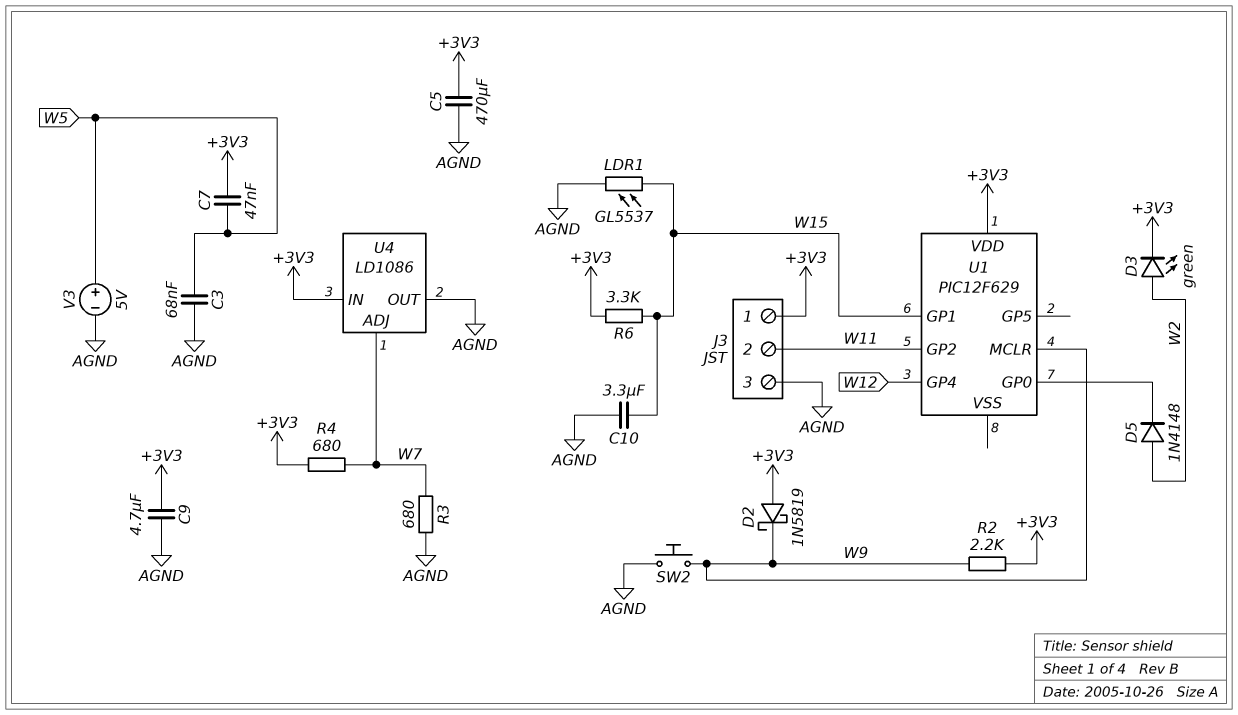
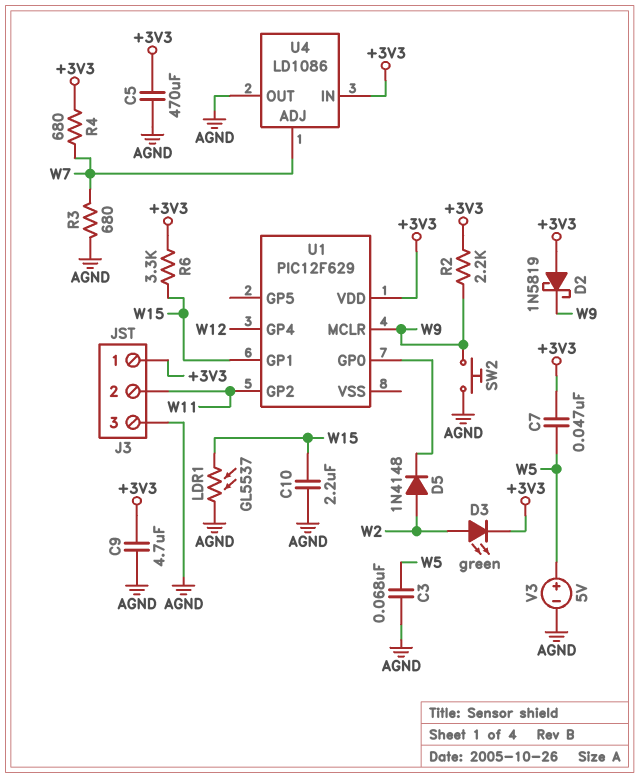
C10: 3.3uF (AGND, W15) -> 2.2uF (AGND, W15)

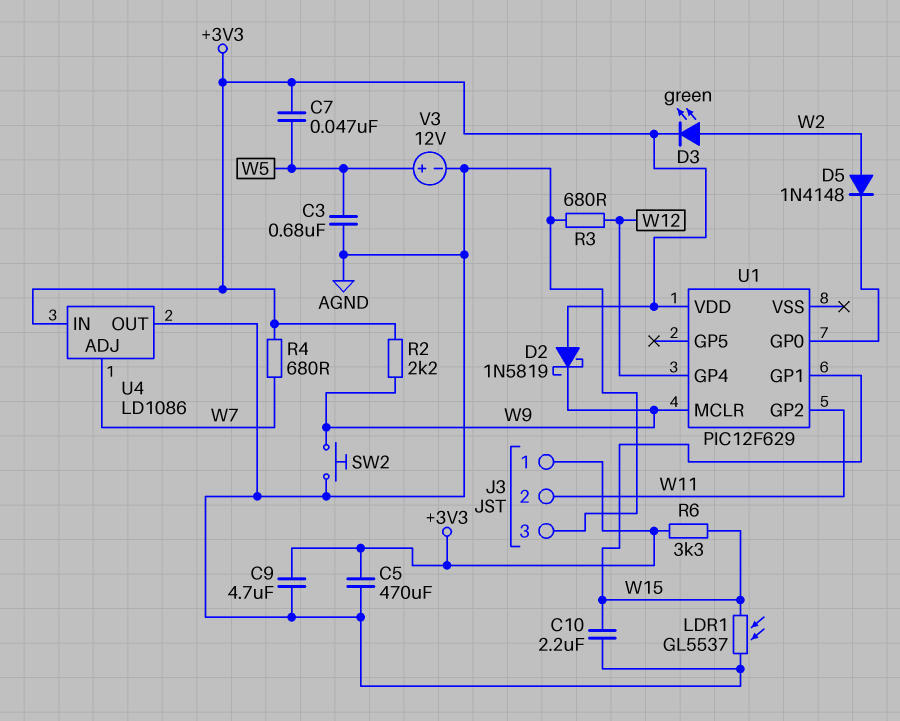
C3: 68nF (AGND, W5) -> 680nF (AGND, W5)
R3: 680 (AGND, W7) -> 680 (AGND, W12)
V3: 5V (plus W5, minus AGND) -> 12V (plus W5, minus AGND)

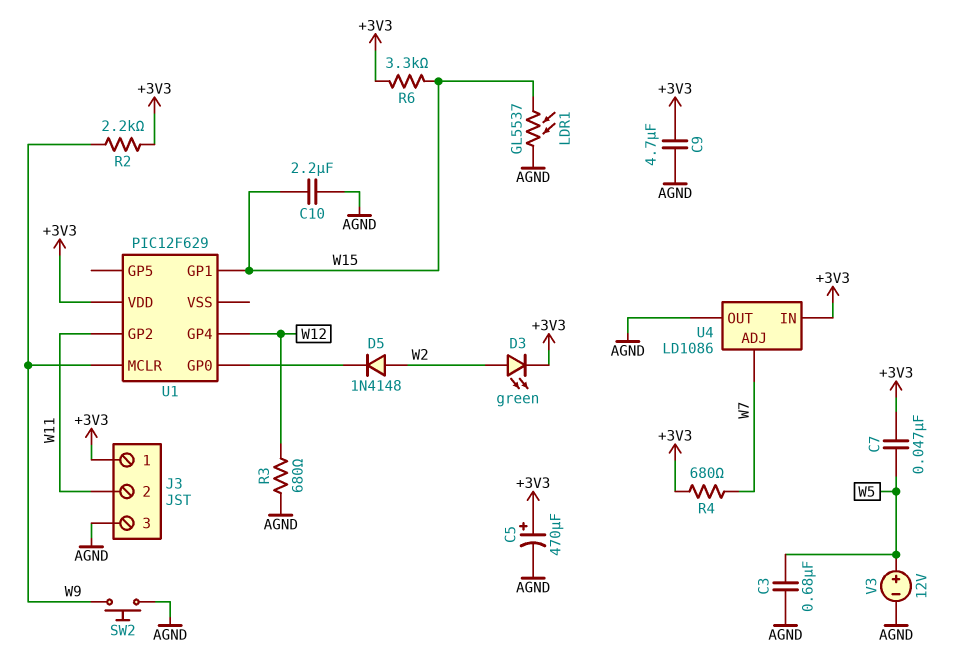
C5: 470uF (+3V3, AGND) -> 470uF (plus +3V3, minus AGND)
D2: schottky 1N5819 (A +3V3, K W9) -> none

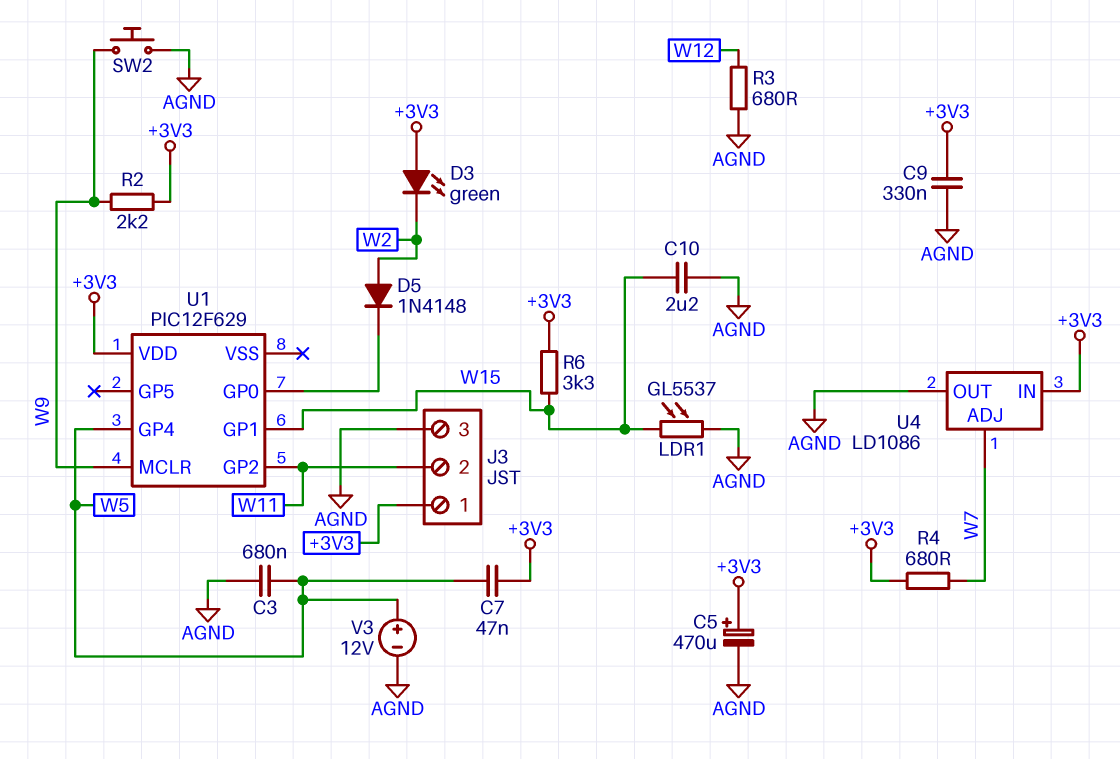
C9: 4.7uF (+3V3, AGND) -> 330nF (+3V3, AGND)
D3: LED green (A W2, K +3V3) -> LED green (A +3V3, K W2)
U1 pin GP4: W12 -> W5

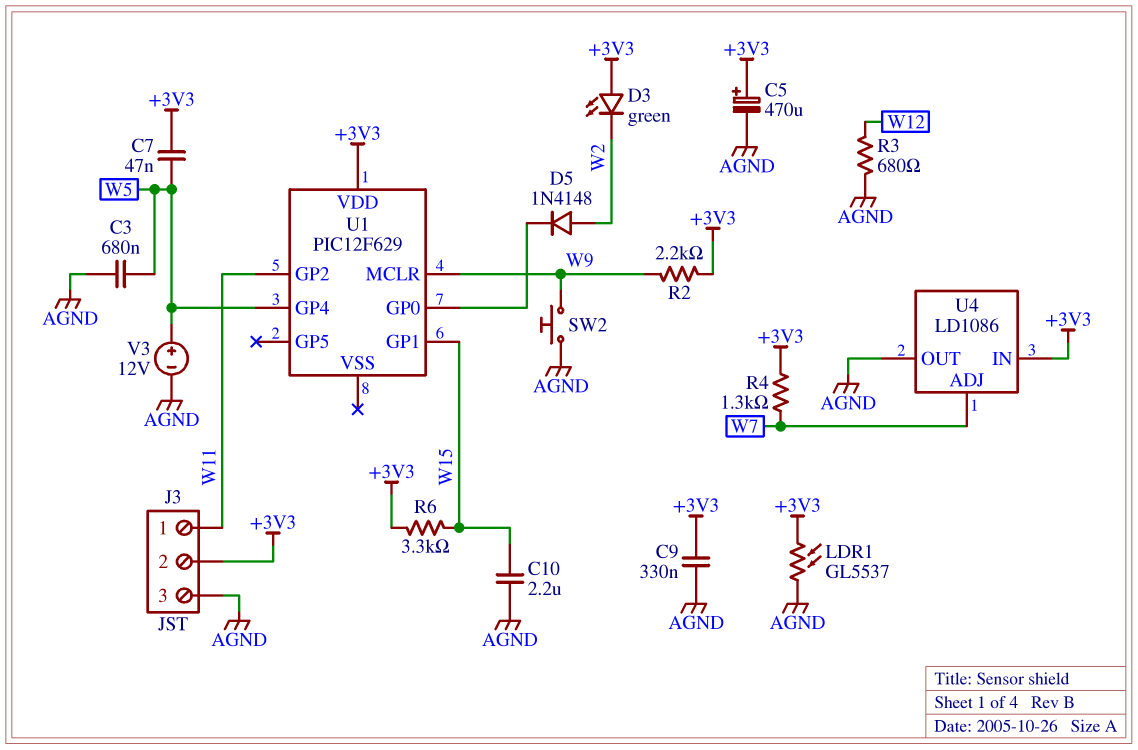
J3 pin 1: +3V3 -> W11
J3 pin 2: W11 -> +3V3
LDR1: GL5537 (AGND, W15) -> GL5537 (+3V3, AGND)
R4: 680 (+3V3, W7) -> 1.3k (+3V3, W7)

